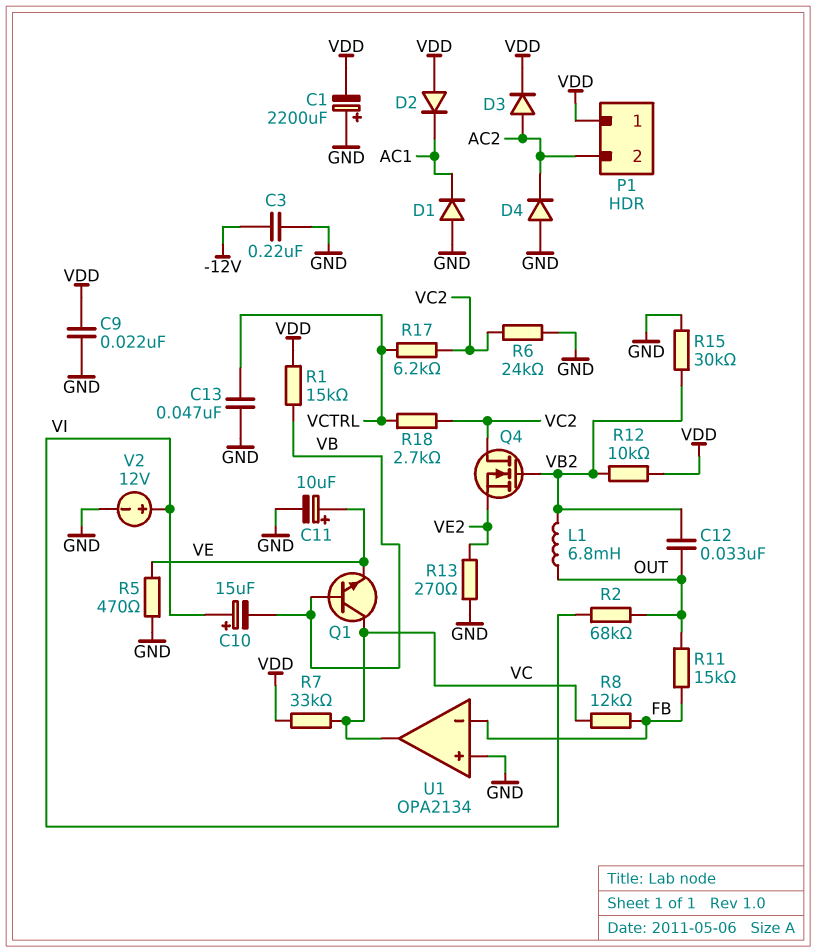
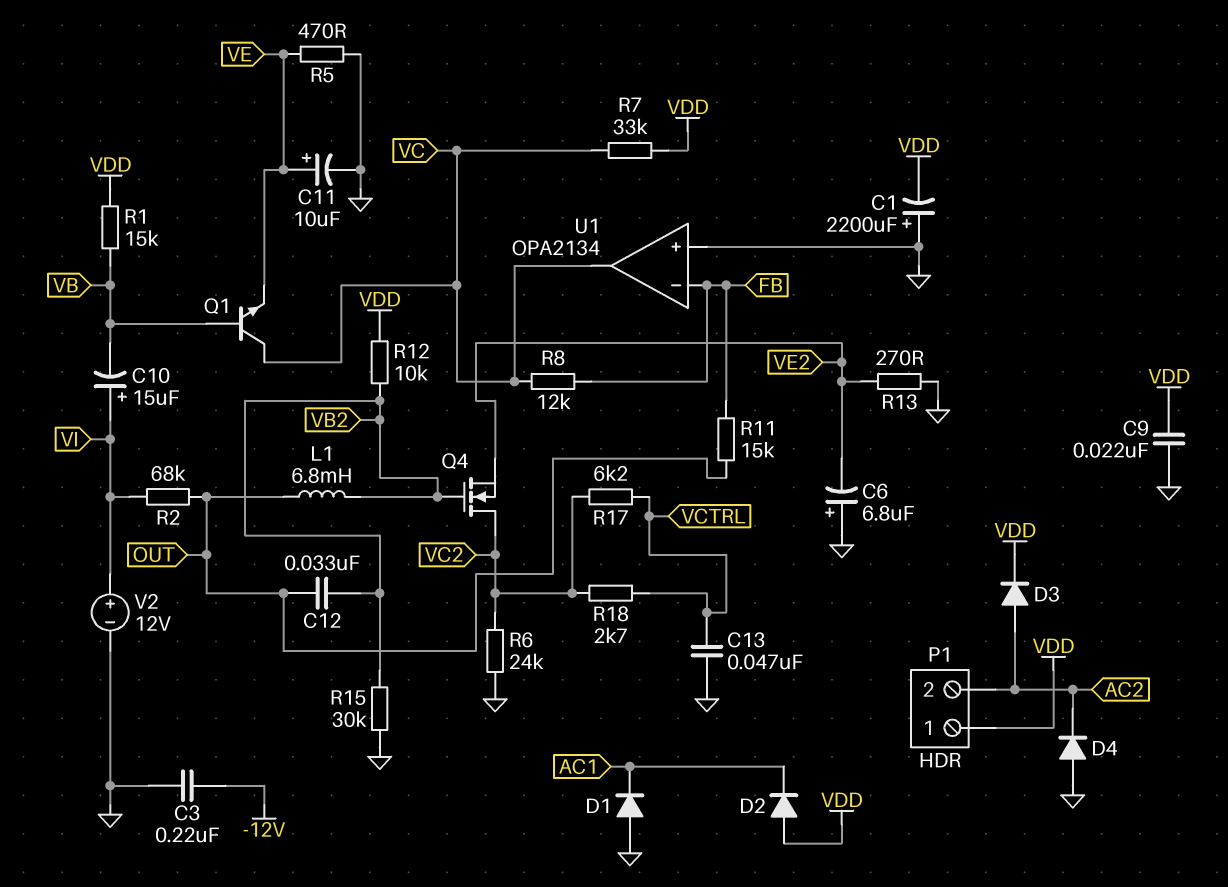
C6: none -> 6.8uF (plus GND, minus VE2)

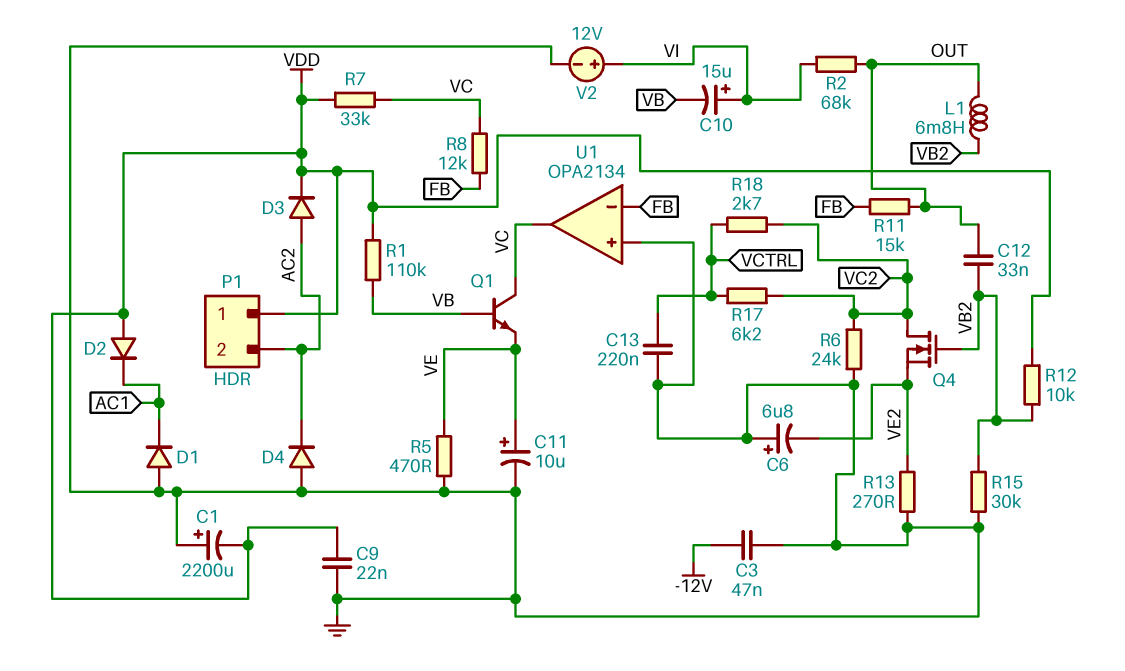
C3: 220nF (-12V, GND) -> 47nF (-12V, GND)
C13: 47nF (GND, VCTRL) -> 220nF (GND, VCTRL)
R1: 15k (VB, VDD) -> 110k (VB, VDD)

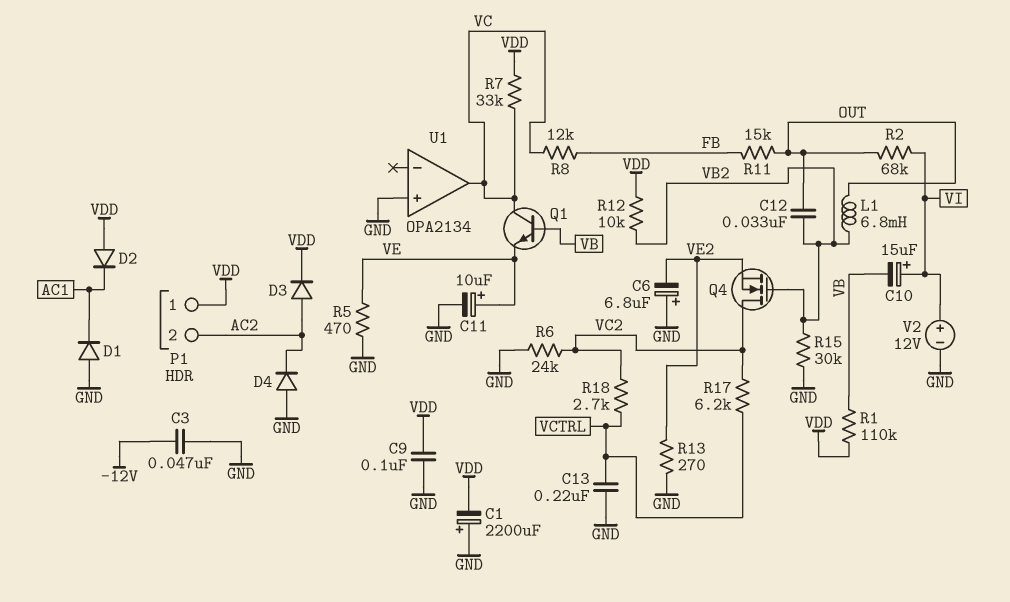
C9: 22nF (GND, VDD) -> 100nF (GND, VDD)
U1 pin in-: FB -> none

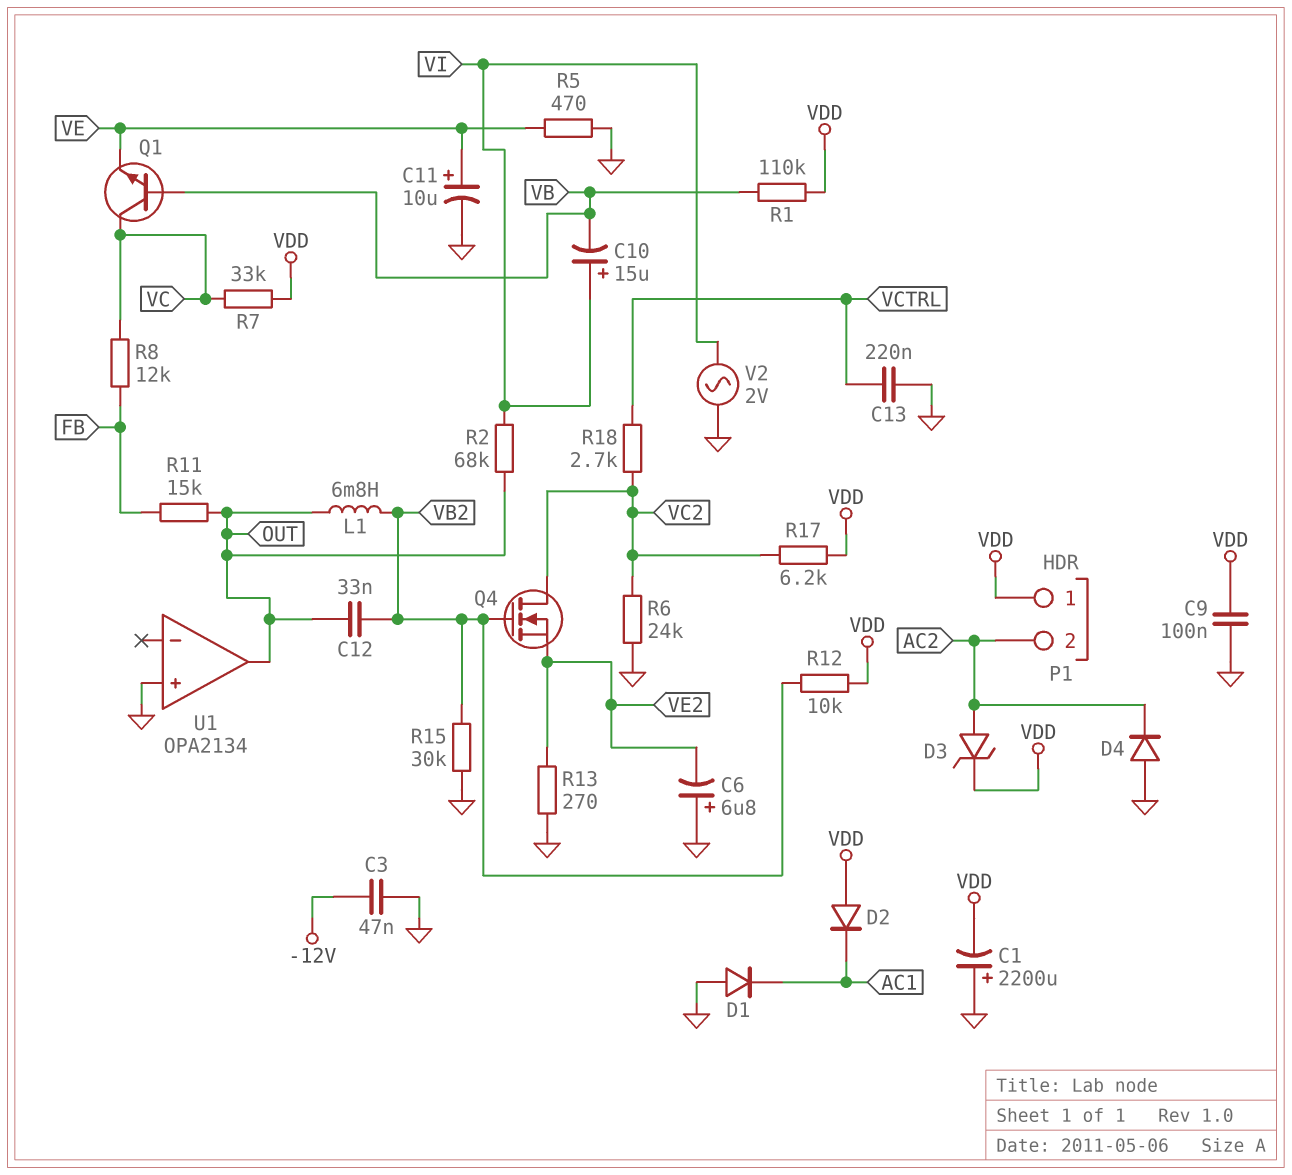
D3: diode (A AC2, K VDD) -> zener (A AC2, K VDD)
R17: 6.2k (VC2, VCTRL) -> 6.2k (VC2, VDD)
U1 pin out: VC -> OUT
V2: 12V (plus VI, minus GND) -> AC 2V (GND, VI)

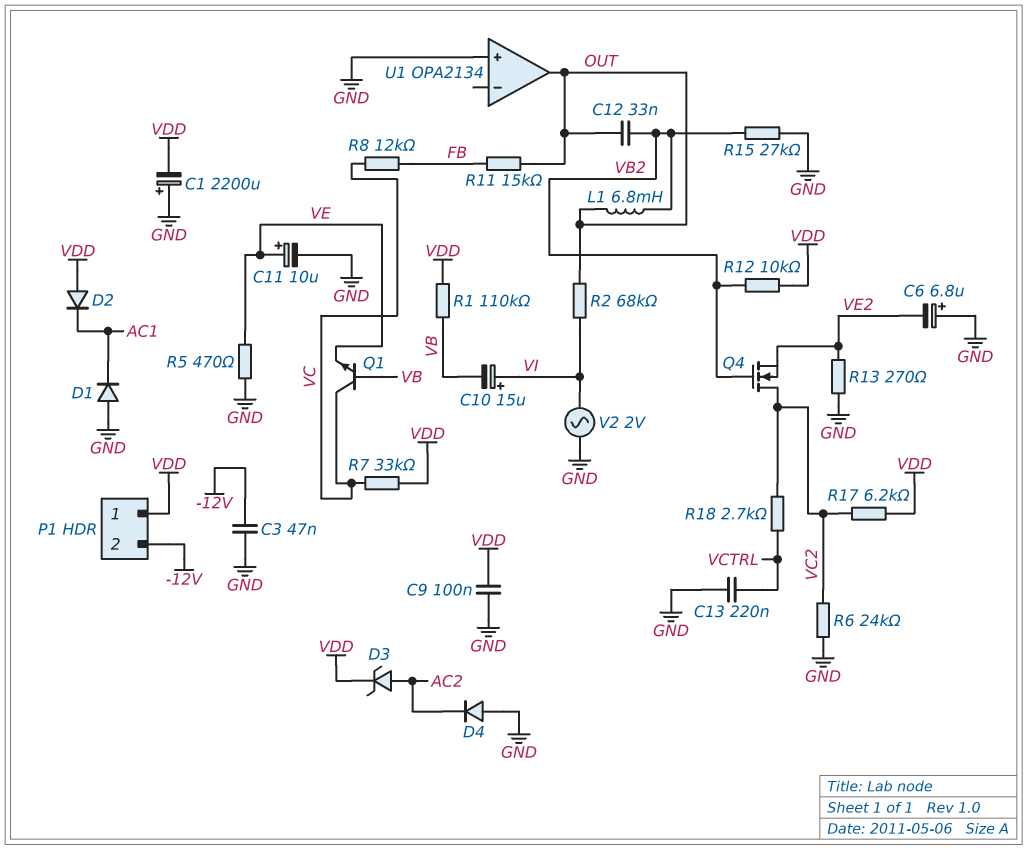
P1 pin 2: AC2 -> -12V
R15: 30k (GND, VB2) -> 27k (GND, VB2)

